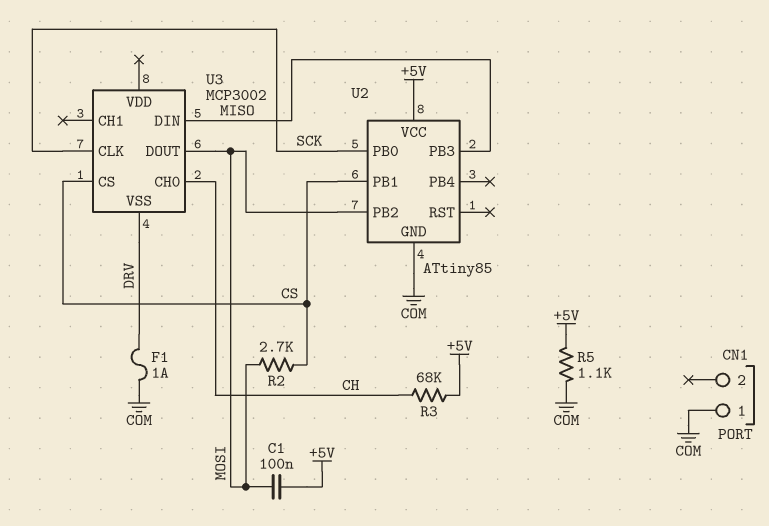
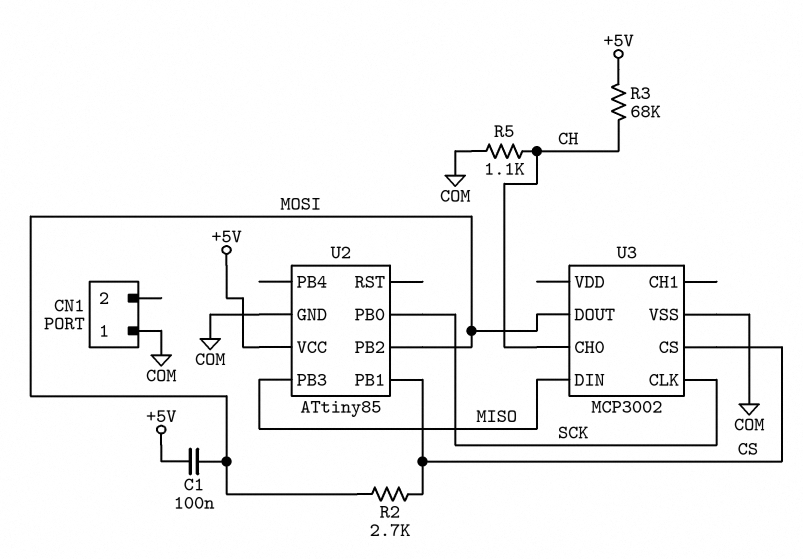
F1: 1A (COM, DRV) -> none
R5: 1.1k (+5V, COM) -> 1.1k (CH, COM)
U3 pin VSS: DRV -> COM

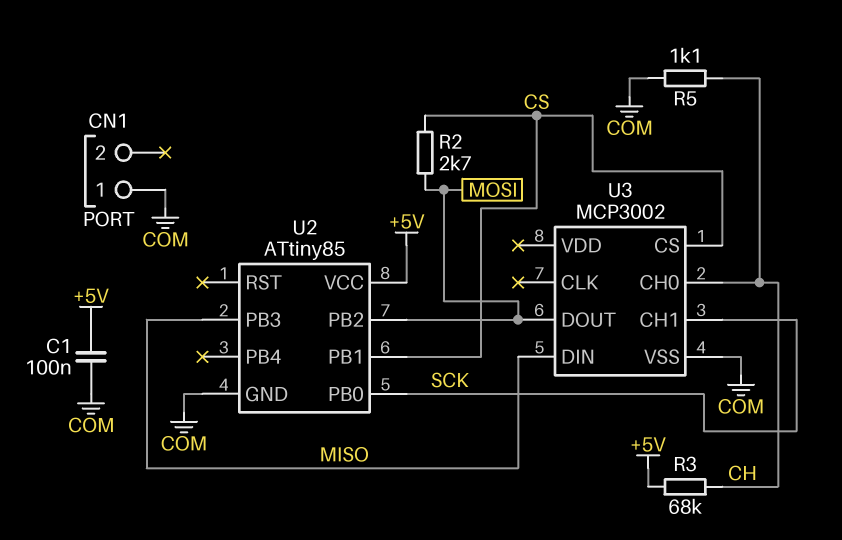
C1: 100nF (+5V, MOSI) -> 100nF (+5V, COM)
U3 pin CH1: none -> SCK
U3 pin CLK: SCK -> none

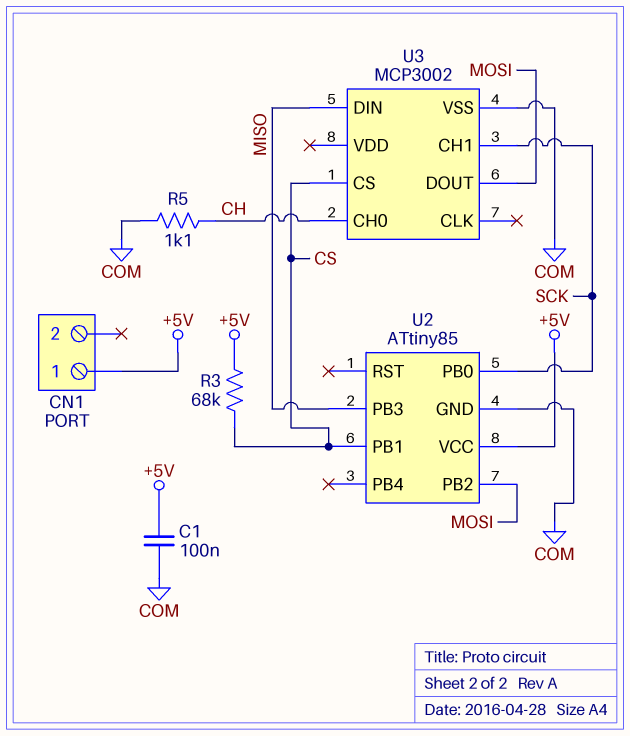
CN1 pin 1: COM -> +5V
R2: 2.7k (CS, MOSI) -> none
R3: 68k (+5V, CH) -> 68k (+5V, CS)

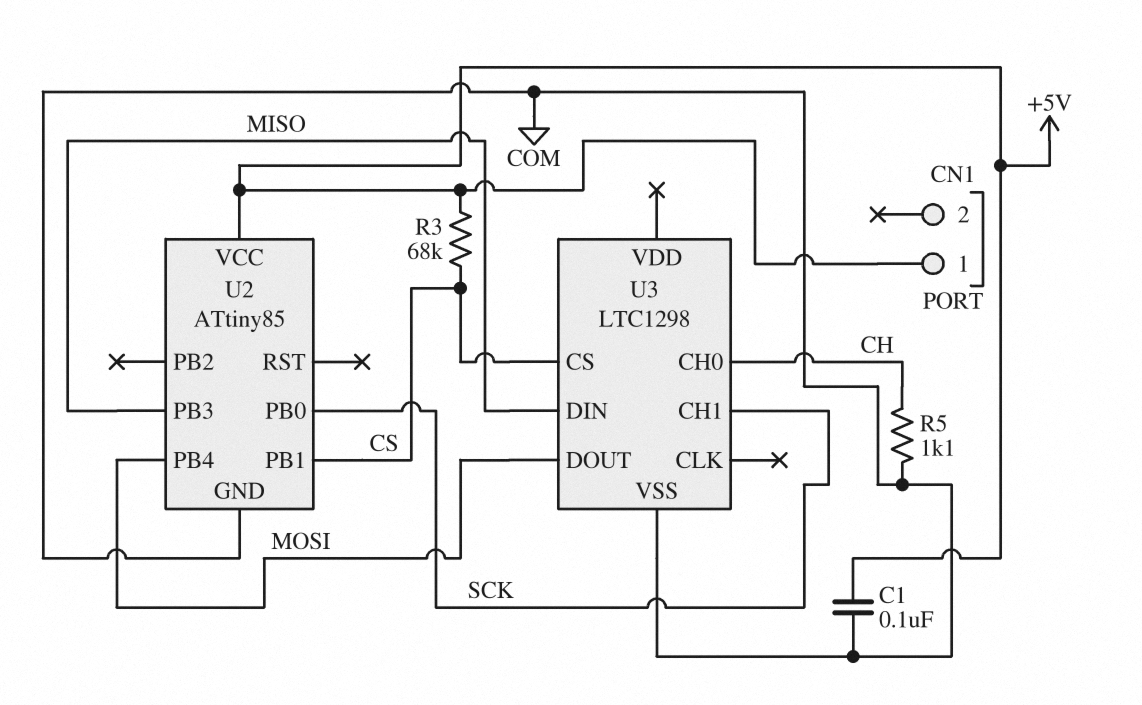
U2 pin PB2: MOSI -> none
U2 pin PB4: none -> MOSI
U3: MCP3002 -> LTC1298

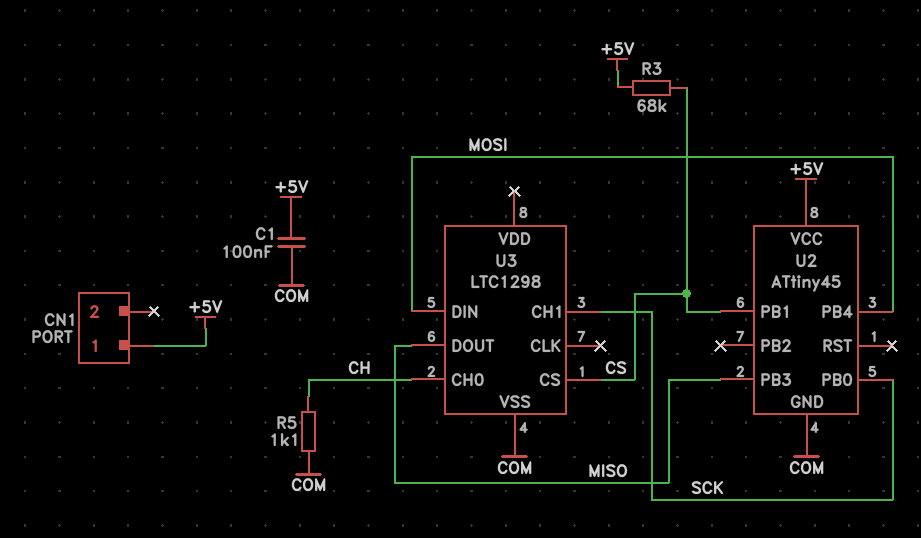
U2: ATtiny85 -> ATtiny45
U3 pin DIN: MISO -> MOSI
U3 pin DOUT: MOSI -> MISO

